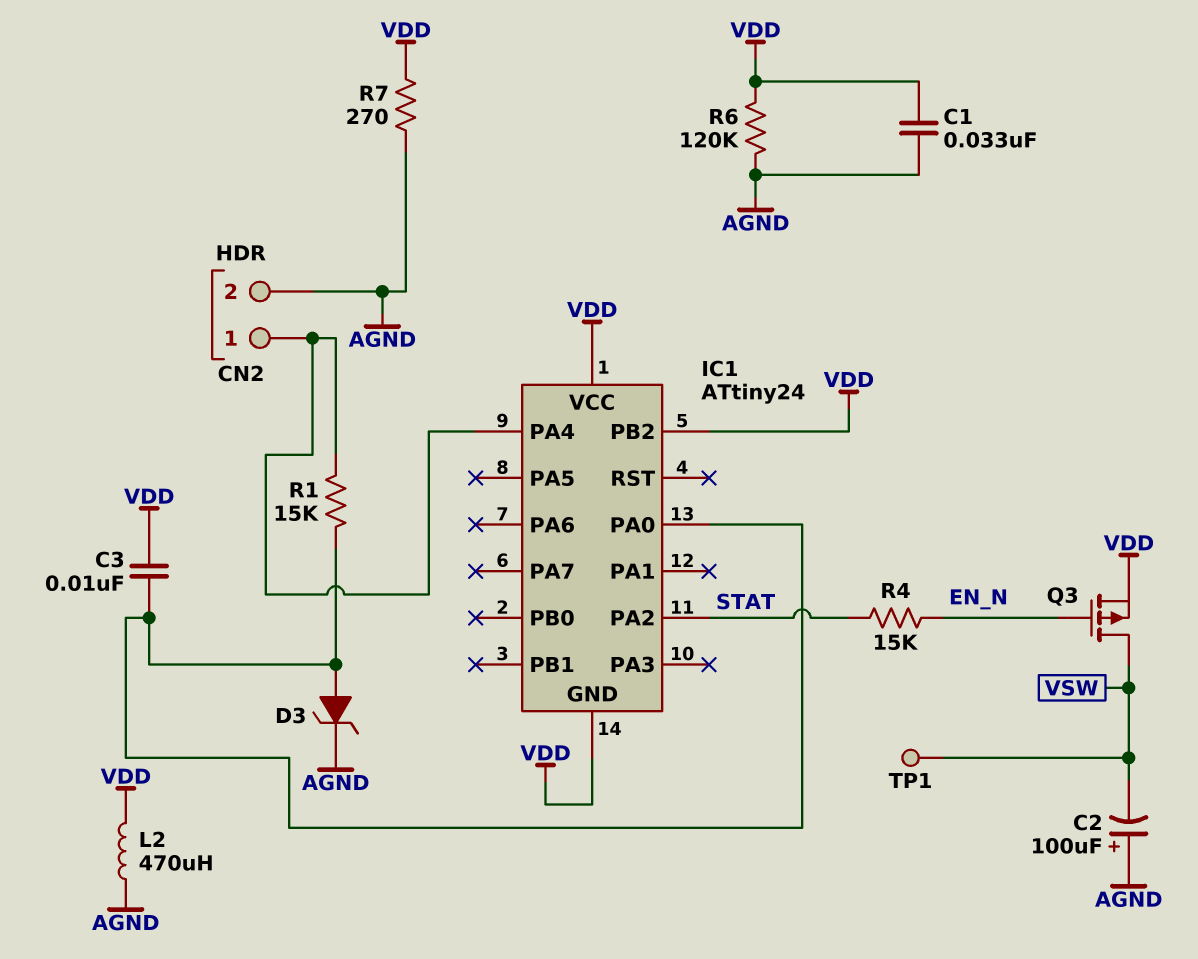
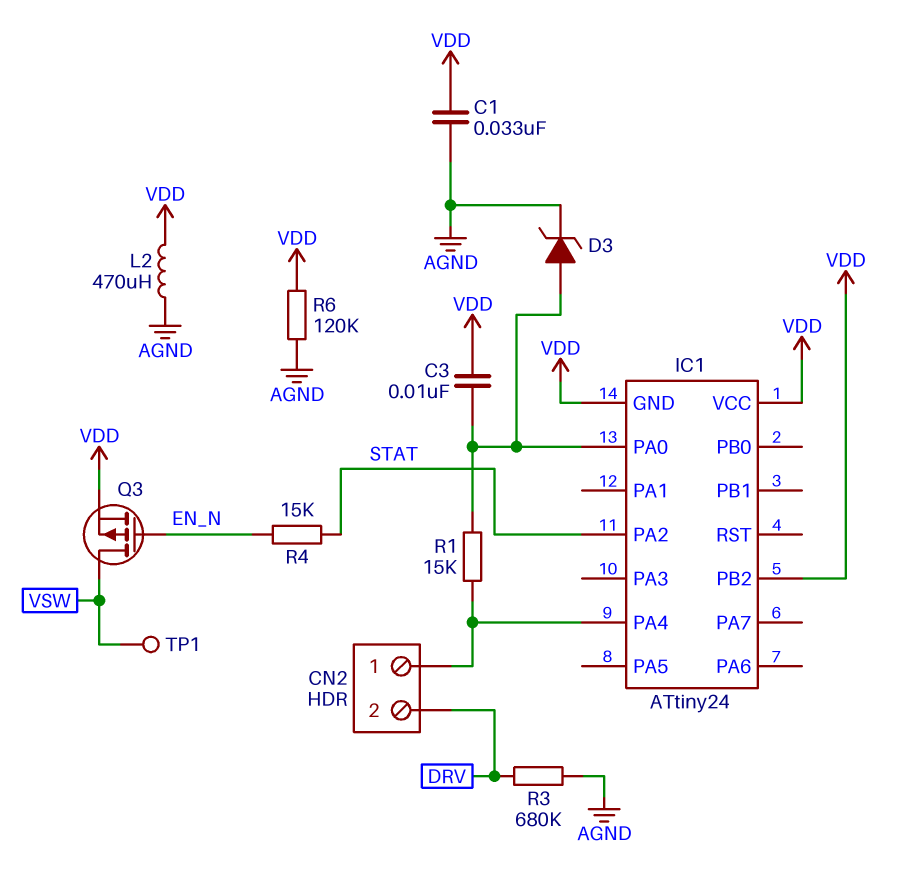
C2: 100uF (plus AGND, minus VSW) -> none
CN2 pin 2: AGND -> DRV
R3: none -> 680k (AGND, DRV)
R7: 270 (AGND, VDD) -> none

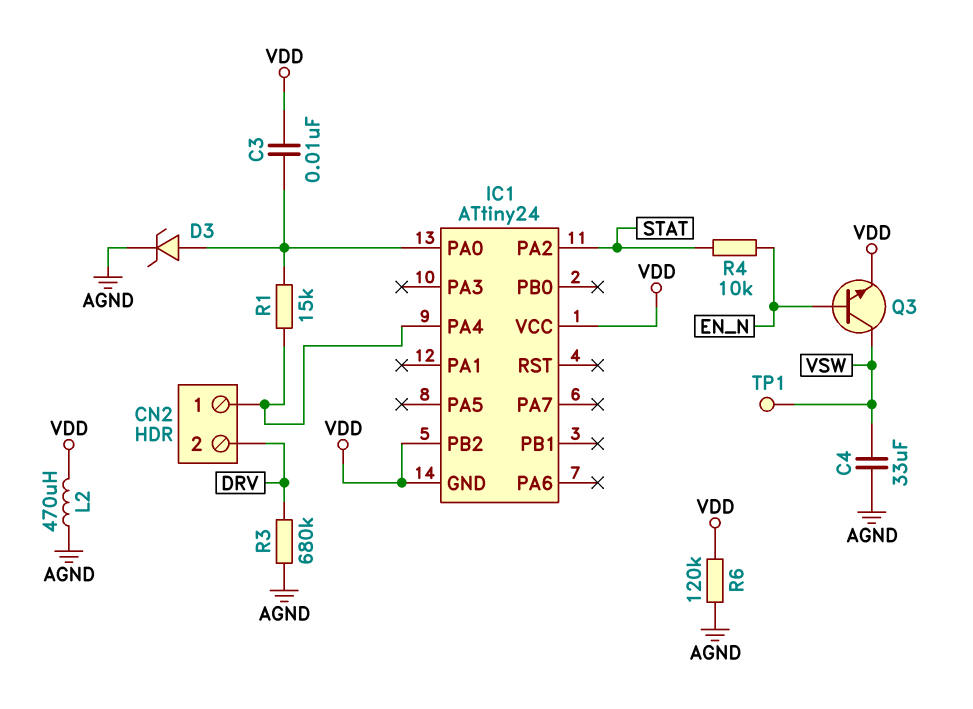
C1: 33nF (AGND, VDD) -> none
C4: none -> 33uF (AGND, VSW)
Q3: PMOS (G EN_N, D VSW, S VDD) -> NPN (B EN_N, C VSW, E VDD)
R4: 15k (EN_N, STAT) -> 10k (EN_N, STAT)

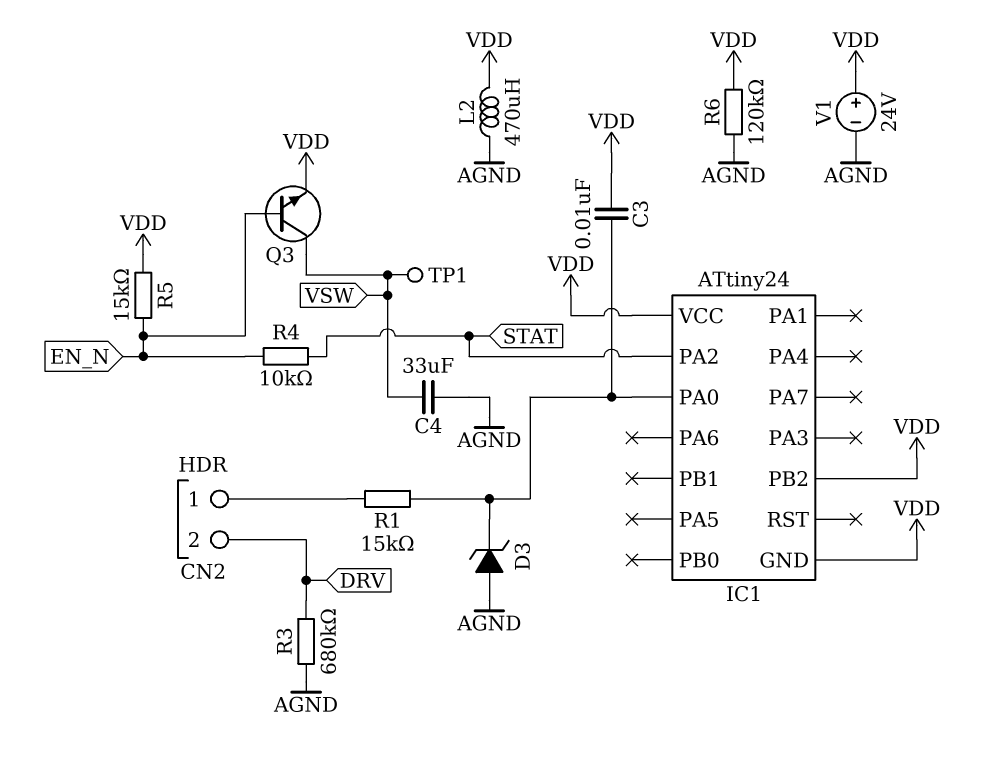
D3: zener (A IC1/PA0, K AGND) -> zener (A AGND, K IC1/PA0)
IC1 pin PA4: CN2/1 -> none
R5: none -> 15k (EN_N, VDD)
V1: none -> 24V (plus VDD, minus AGND)

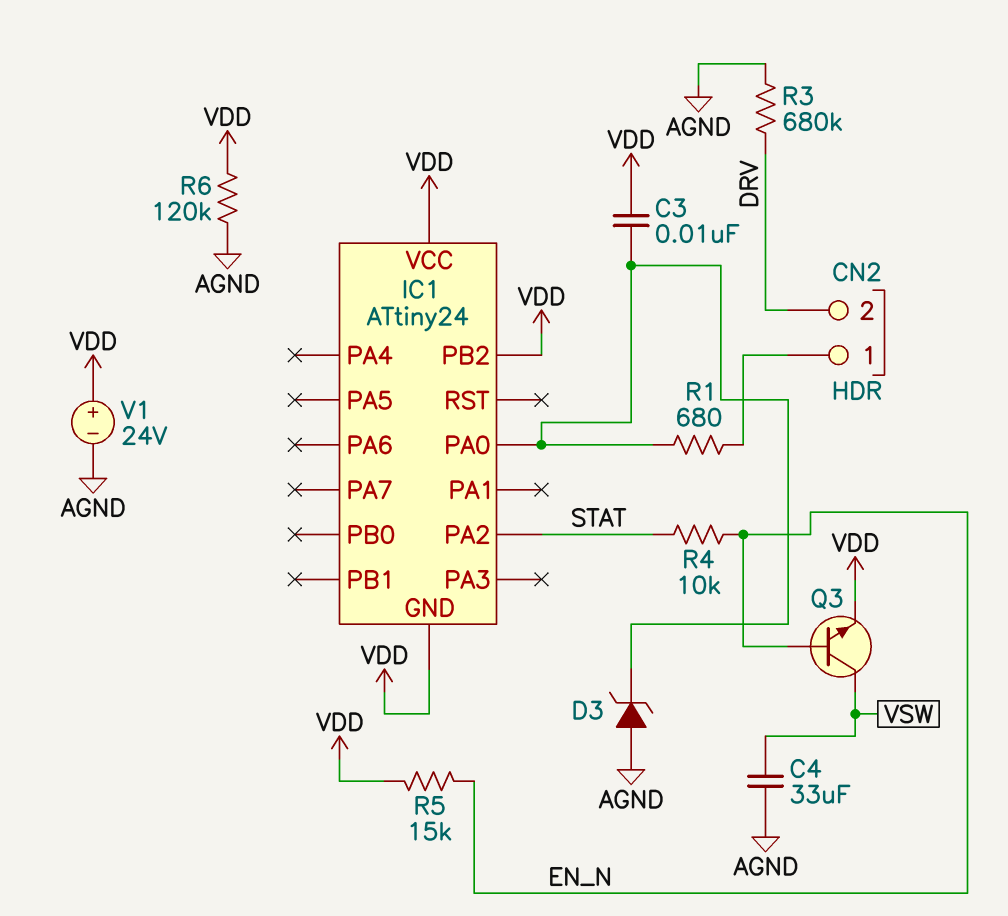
L2: 470uH (AGND, VDD) -> none
R1: 15k (CN2/1, IC1/PA0) -> 680 (CN2/1, IC1/PA0)
TP1: test point (VSW) -> none

